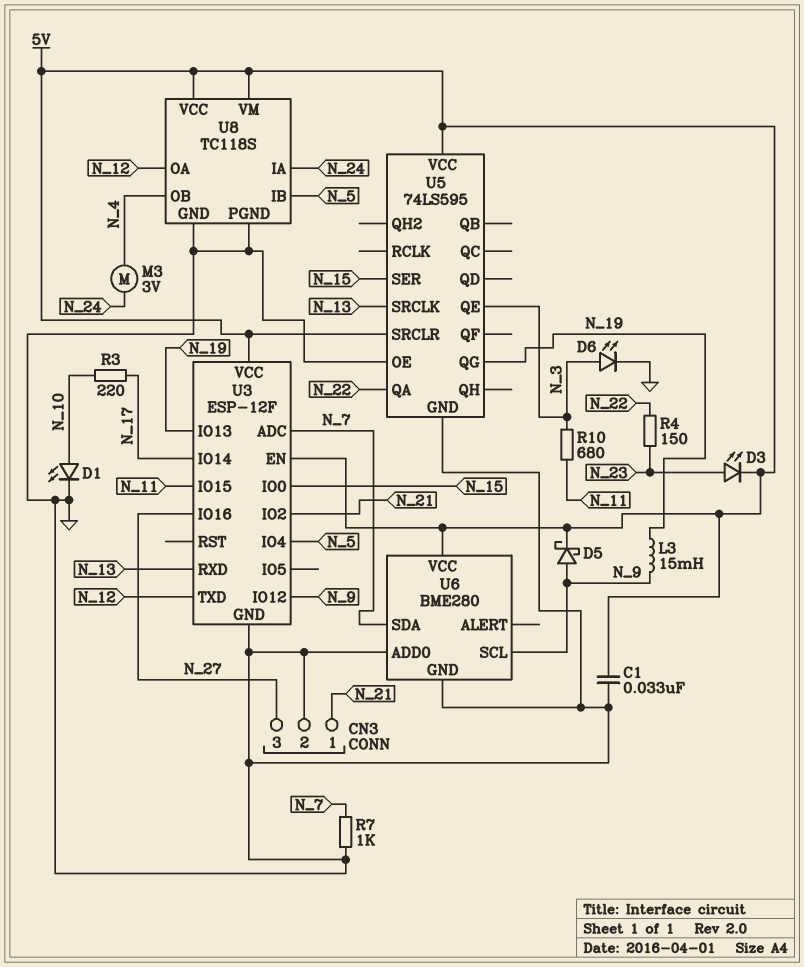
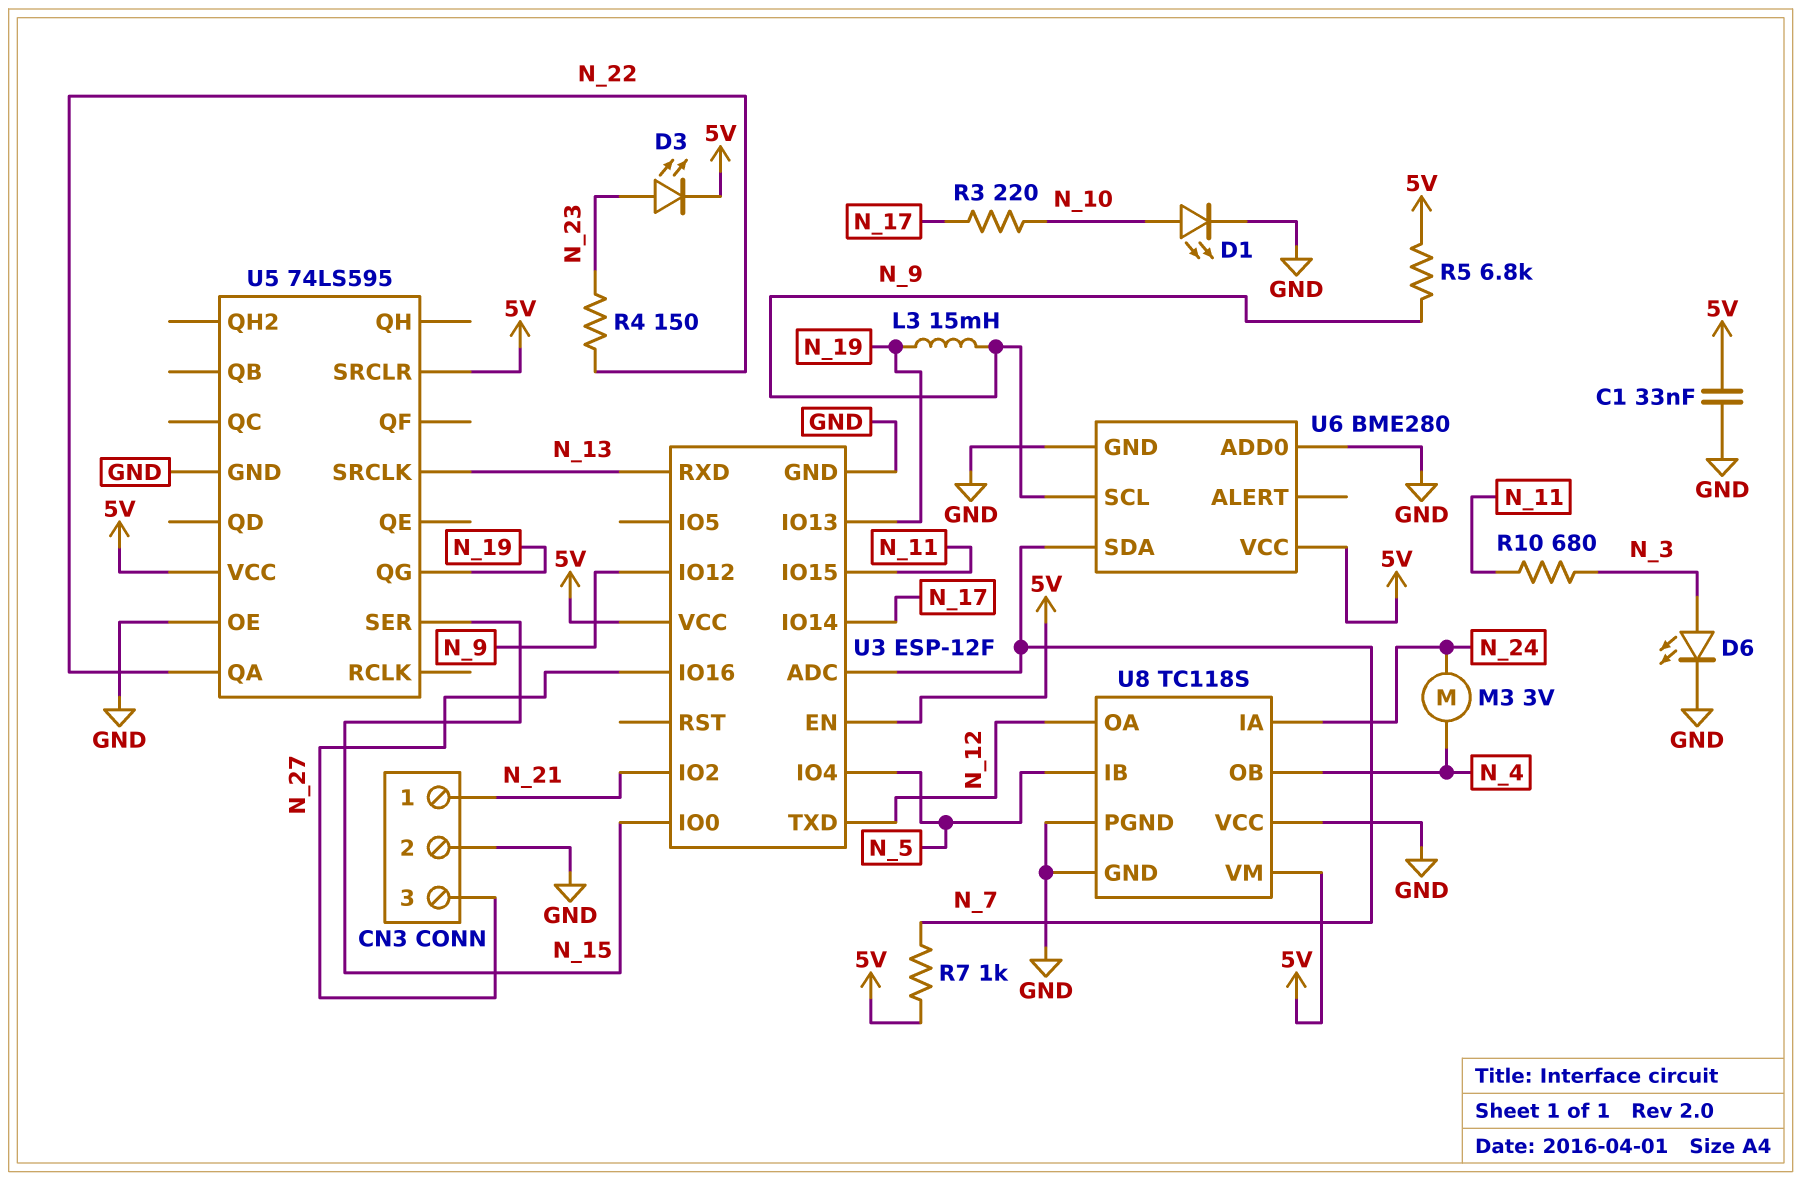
D5: schottky (A N_9, K 5V) -> none
R5: none -> 6.8k (5V, N_9)
R7: 1k (GND, N_7) -> 1k (5V, N_7)
U5 pin QE: N_3 -> none
U8 pin VCC: 5V -> GND

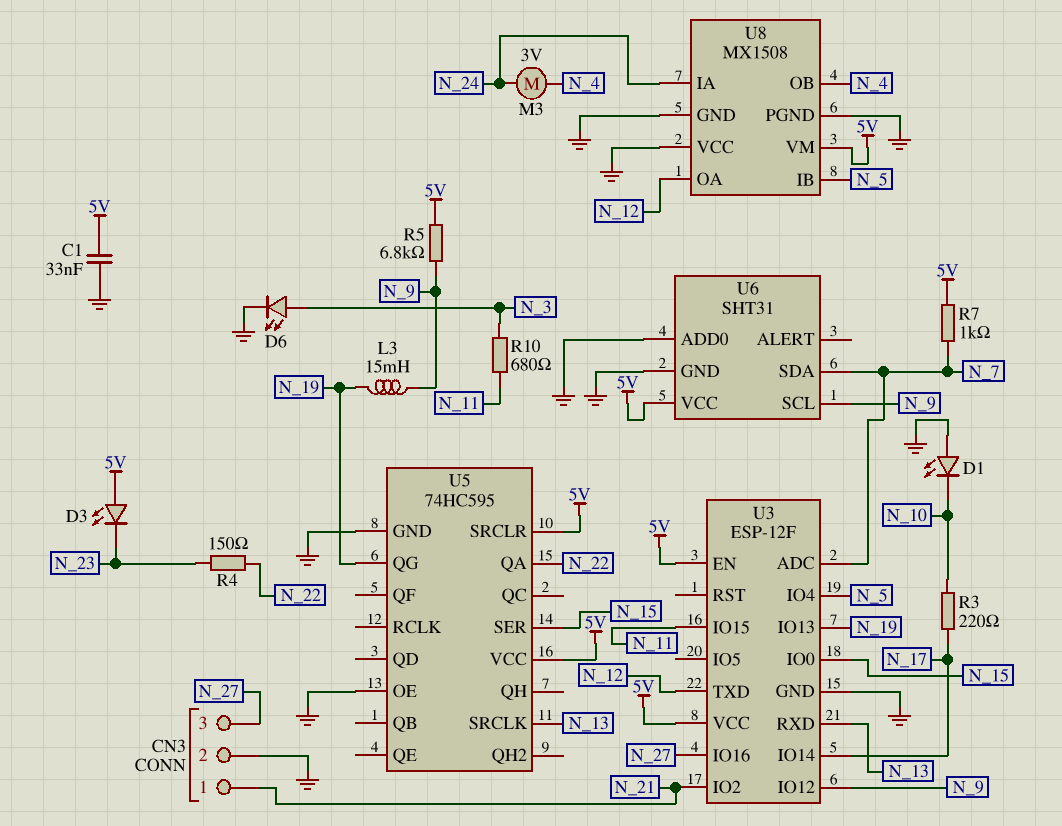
D1: LED (A N_10, K GND) -> LED (A GND, K N_10)
D3: LED (A N_23, K 5V) -> LED (A 5V, K N_23)
U5: 74LS595 -> 74HC595
U6: BME280 -> SHT31
U8: TC118S -> MX1508

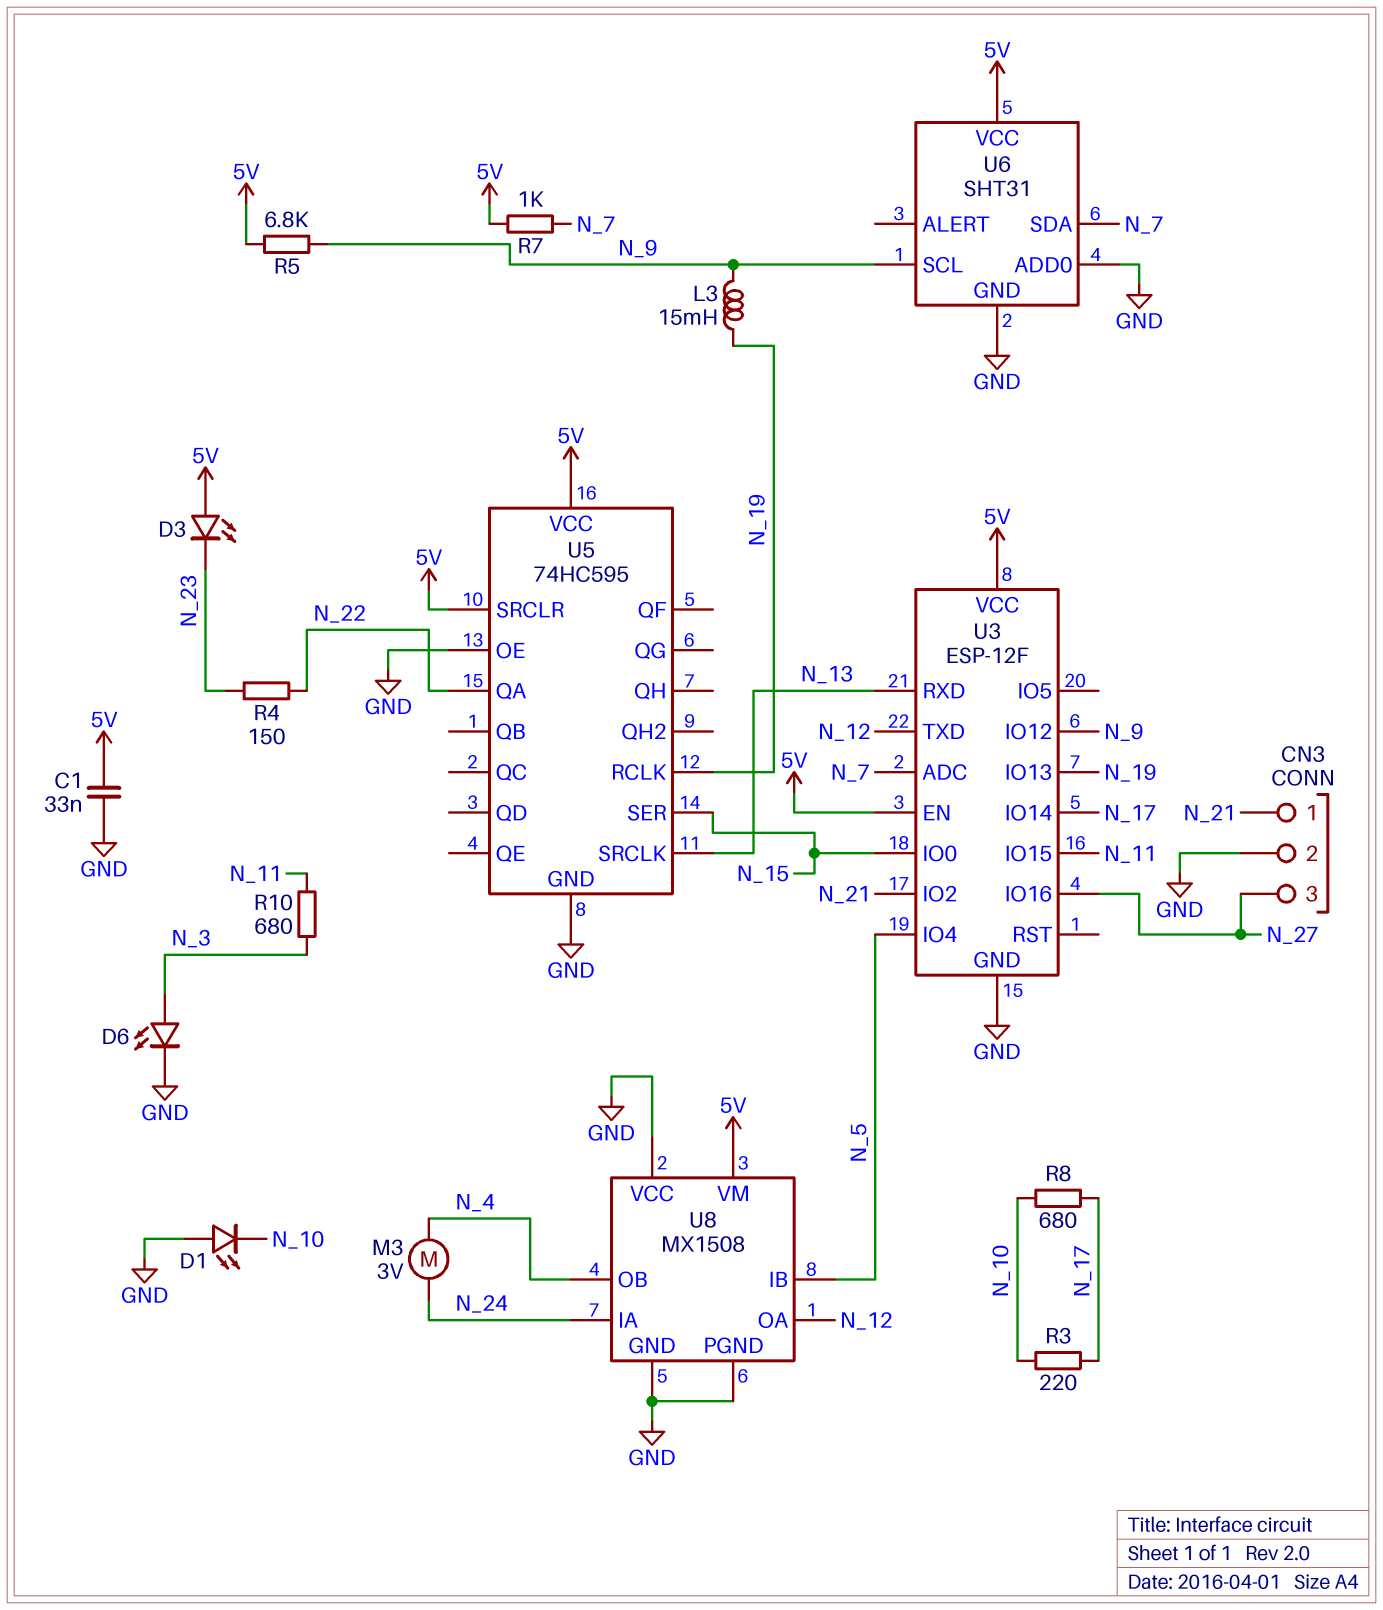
R8: none -> 680 (N_10, N_17)
U5 pin QG: N_19 -> none
U5 pin RCLK: none -> N_19

